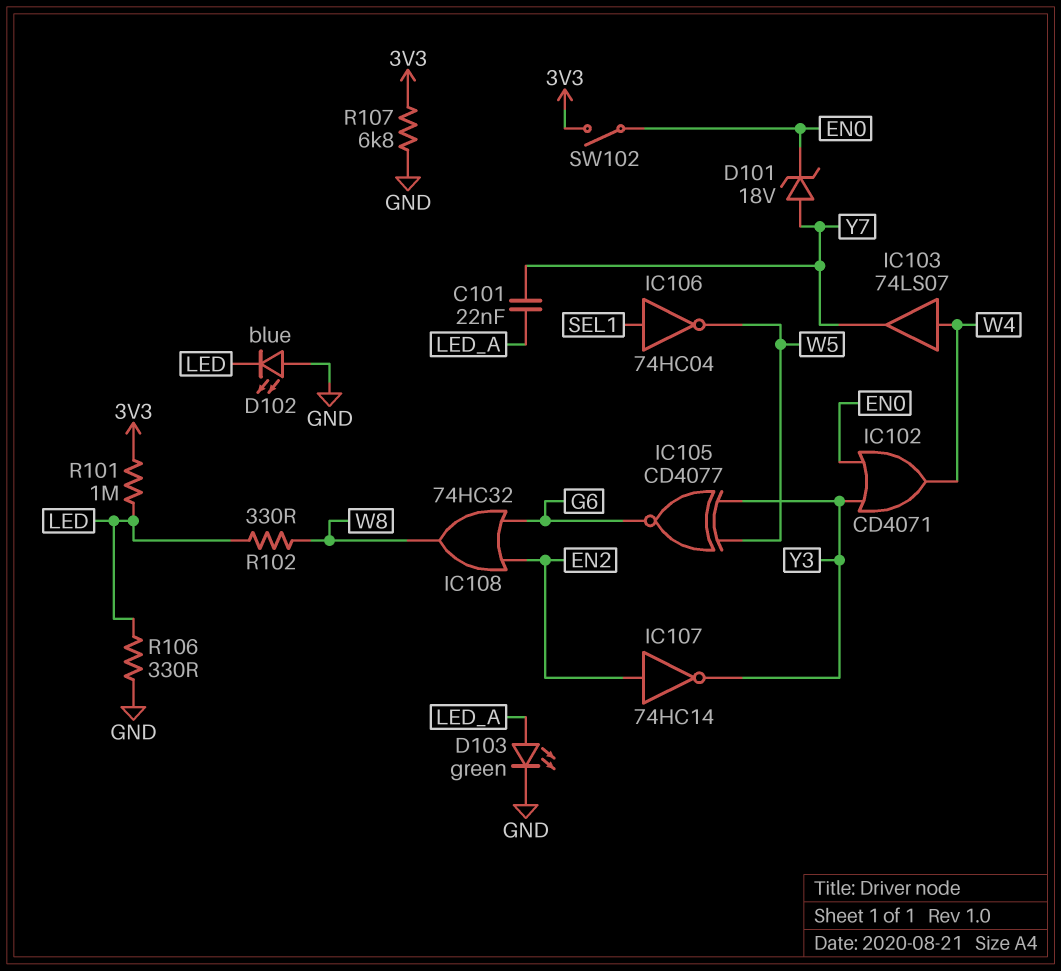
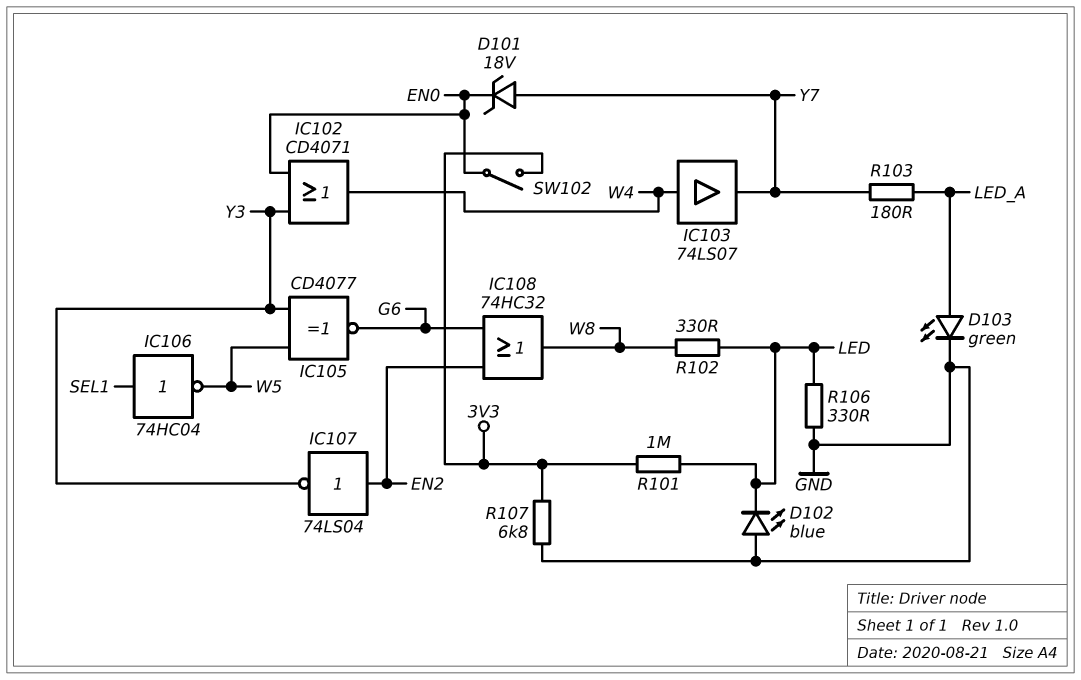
C101: 22nF (LED_A, Y7) -> none
IC107: NOT 74HC14 (in EN2, out Y3) -> NOT 74LS04 (in EN2, out Y3)
R103: none -> 180 (LED_A, Y7)

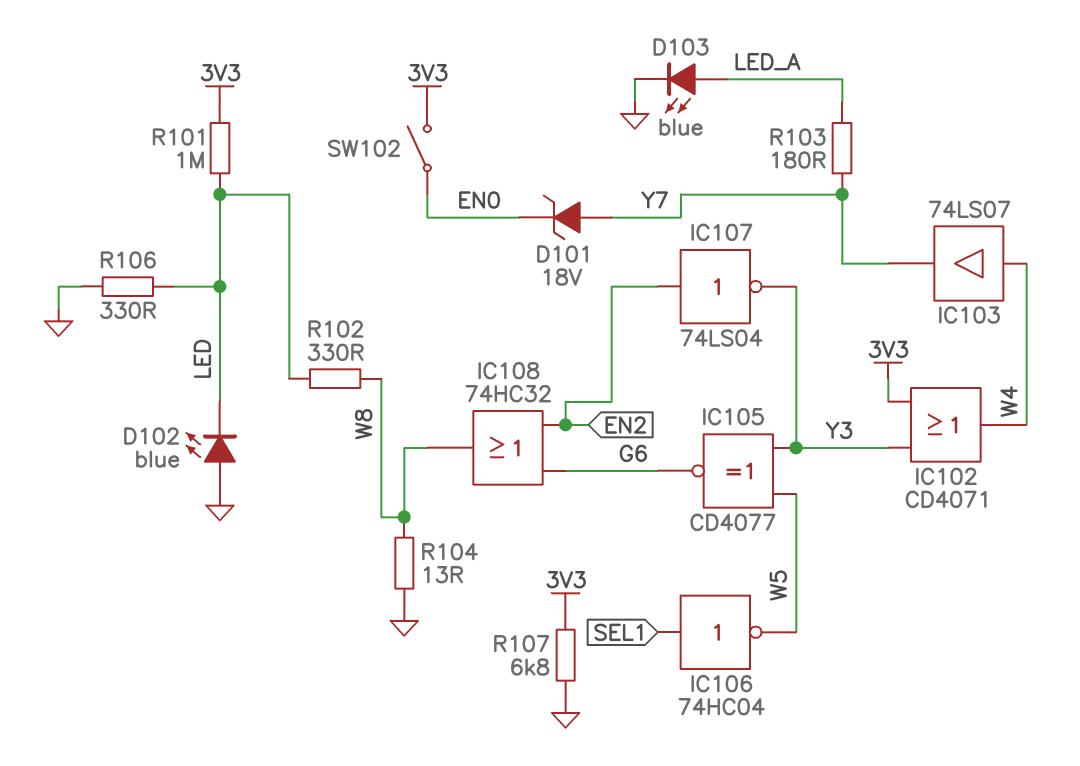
D103: LED green (A LED_A, K GND) -> LED blue (A LED_A, K GND)
IC102: OR CD4071 (in EN0, in Y3, out W4) -> OR CD4071 (in 3V3, in Y3, out W4)
R104: none -> 13 (GND, W8)

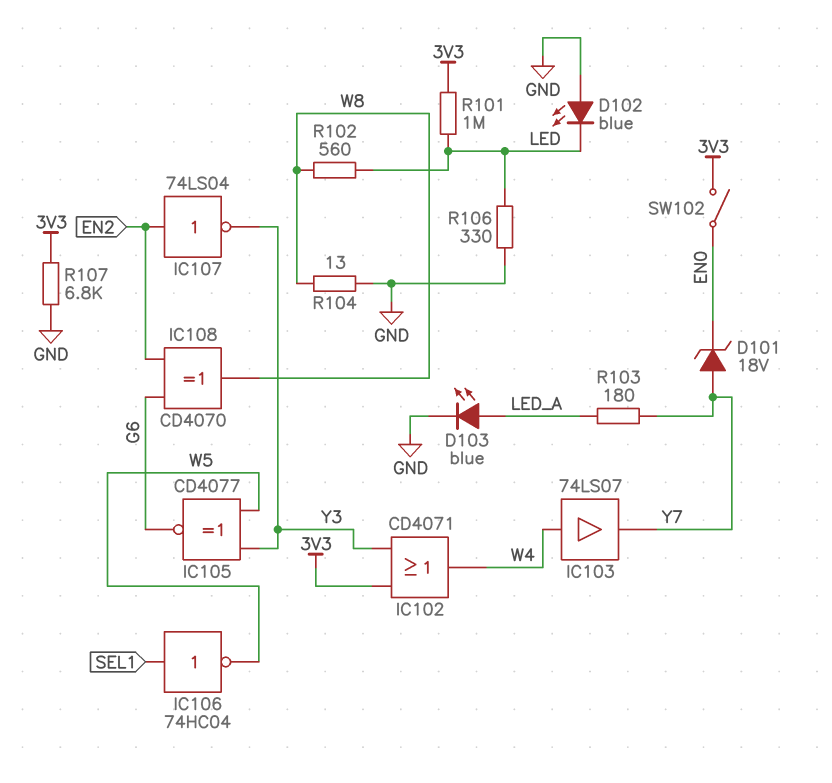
IC108: OR 74HC32 (in EN2, in G6, out W8) -> XOR CD4070 (in EN2, in G6, out W8)
R102: 330 (LED, W8) -> 560 (LED, W8)

